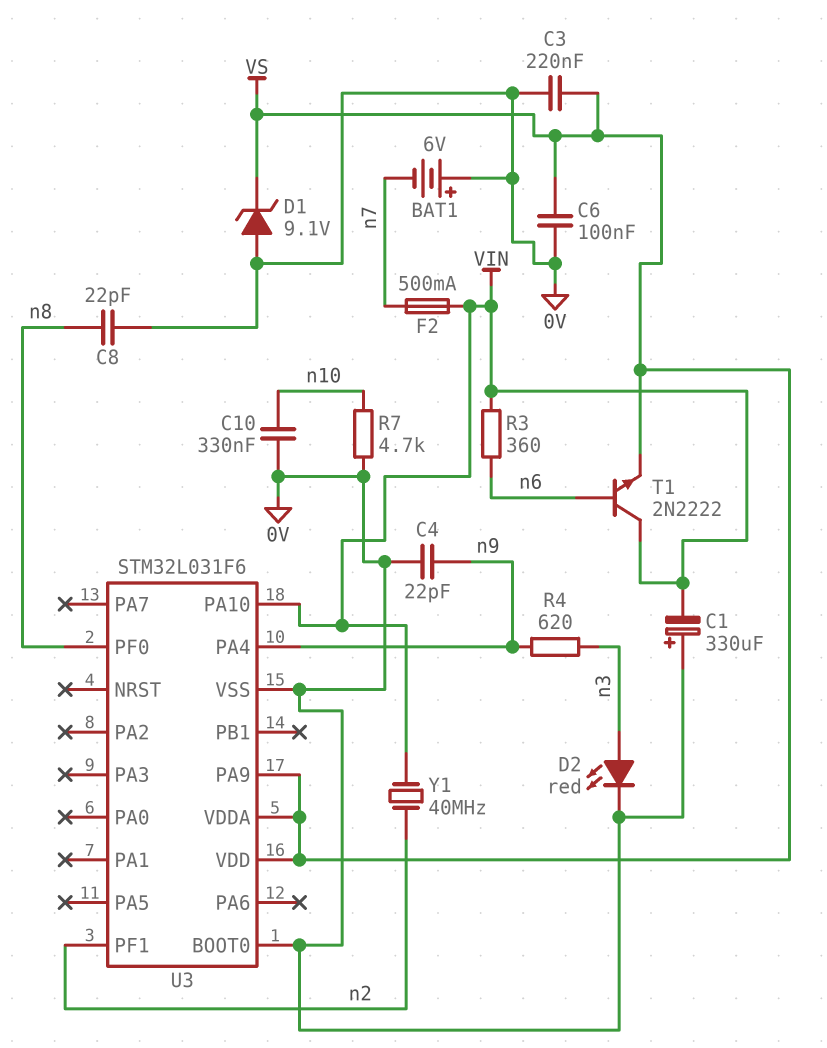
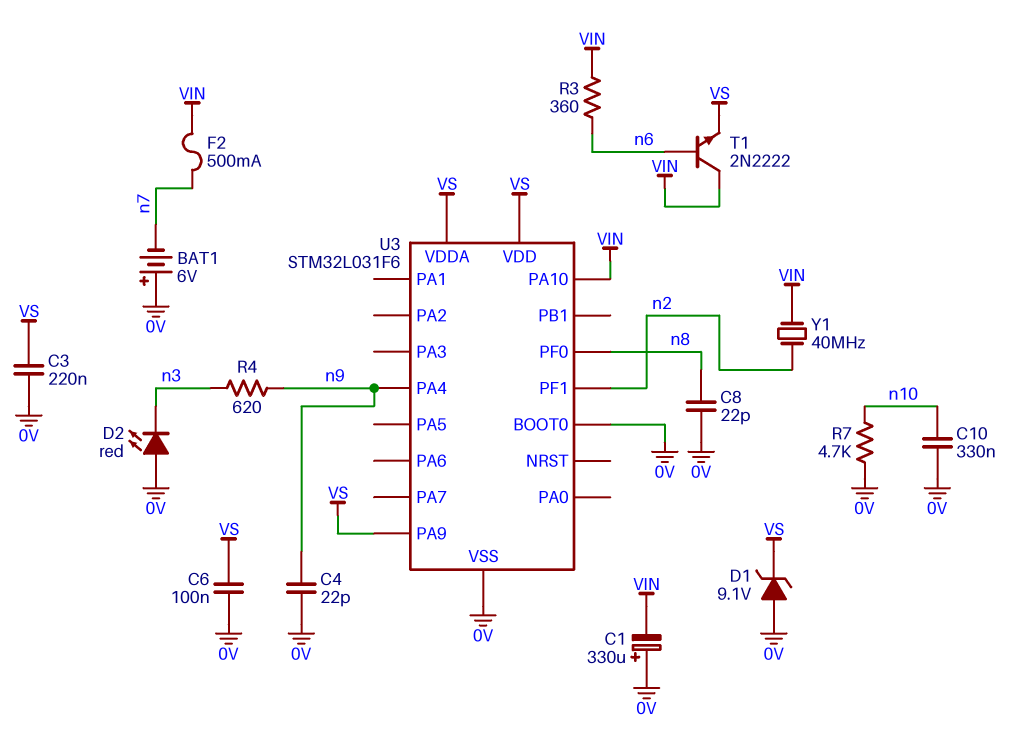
D2: LED red (A n3, K 0V) -> LED red (A 0V, K n3)

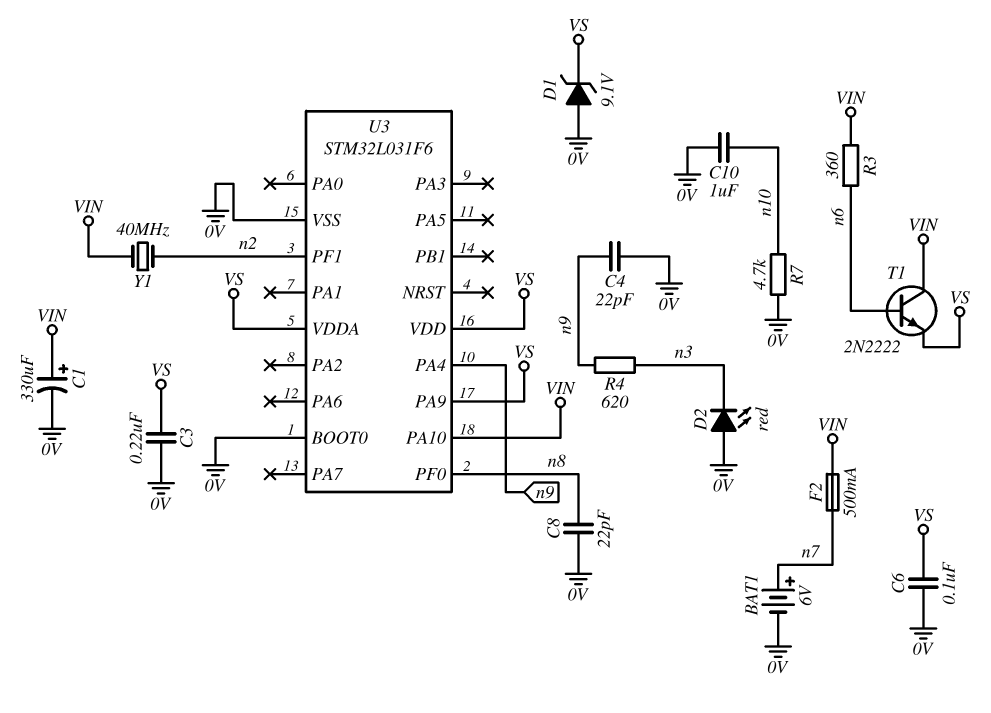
BAT1: 6V (plus 0V, minus n7) -> 6V (plus n7, minus 0V)
C1: 330uF (plus 0V, minus VIN) -> 330uF (plus VIN, minus 0V)
C10: 330nF (0V, n10) -> 1uF (0V, n10)

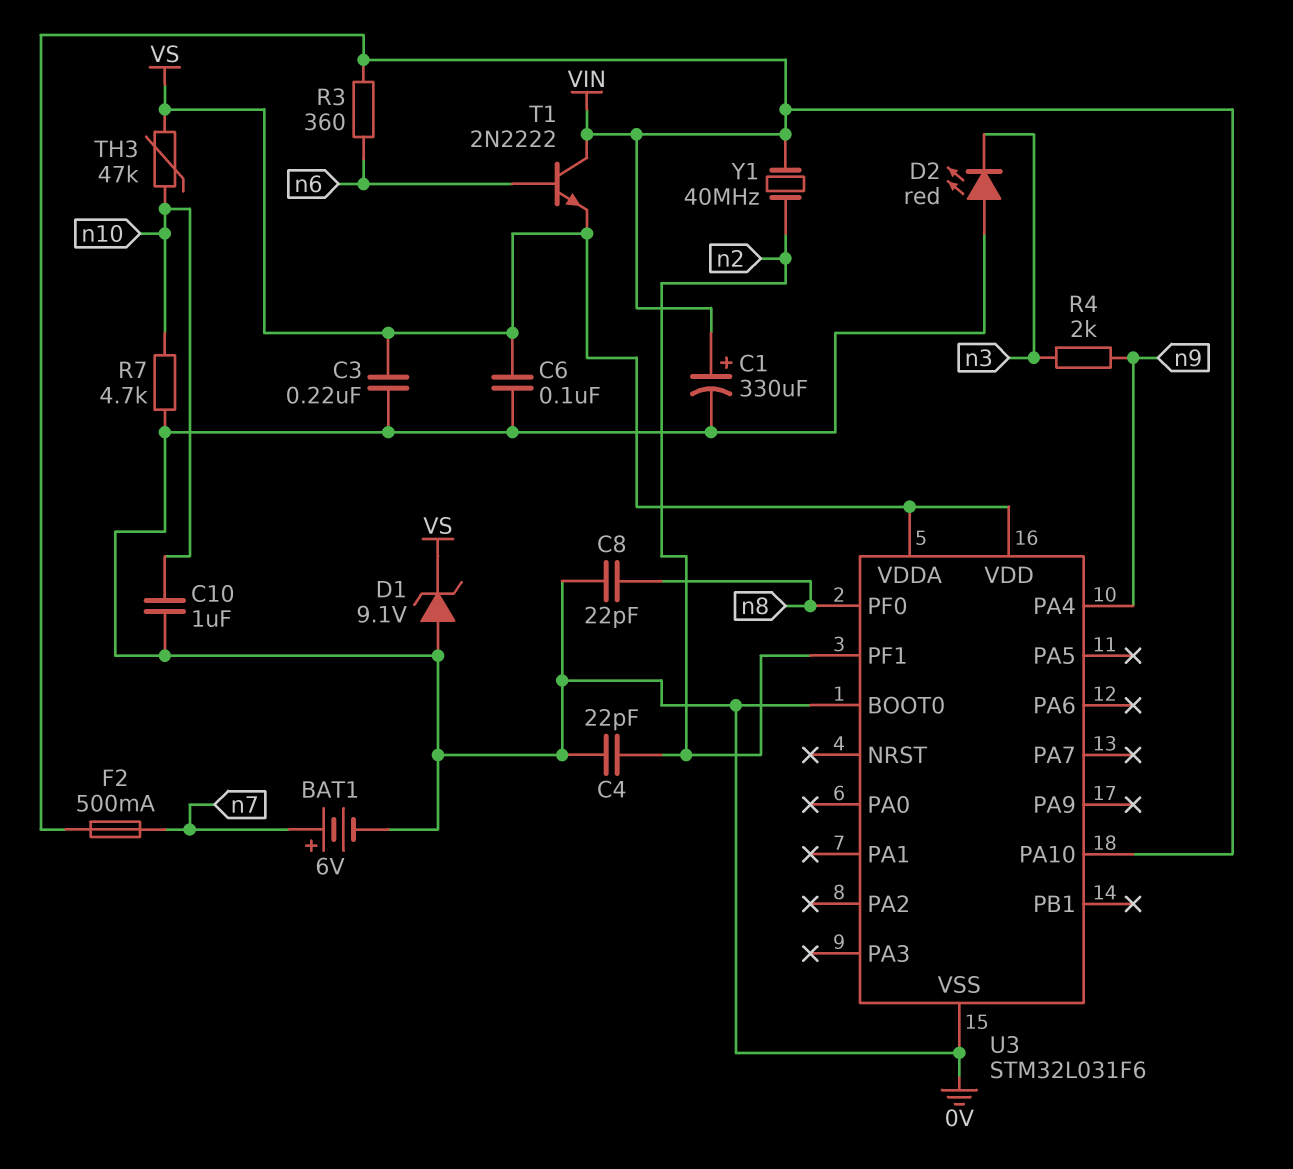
C4: 22pF (0V, n9) -> 22pF (0V, n2)
R4: 620 (n3, n9) -> 2k (n3, n9)
TH3: none -> 47k (VS, n10)
U3 pin PA9: VS -> none

